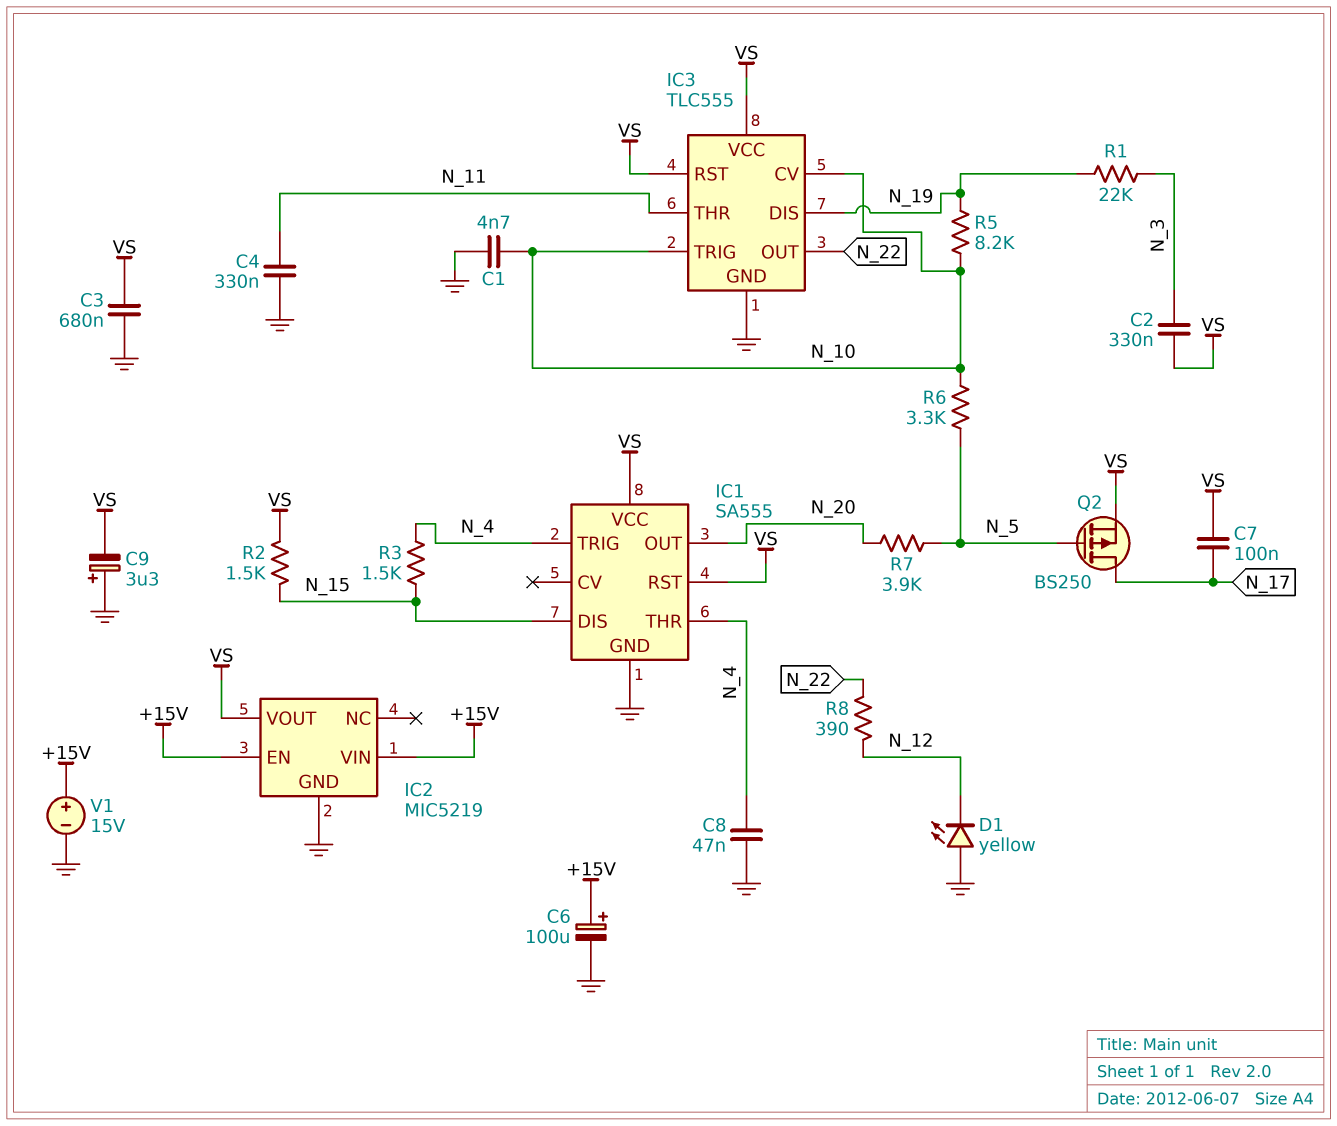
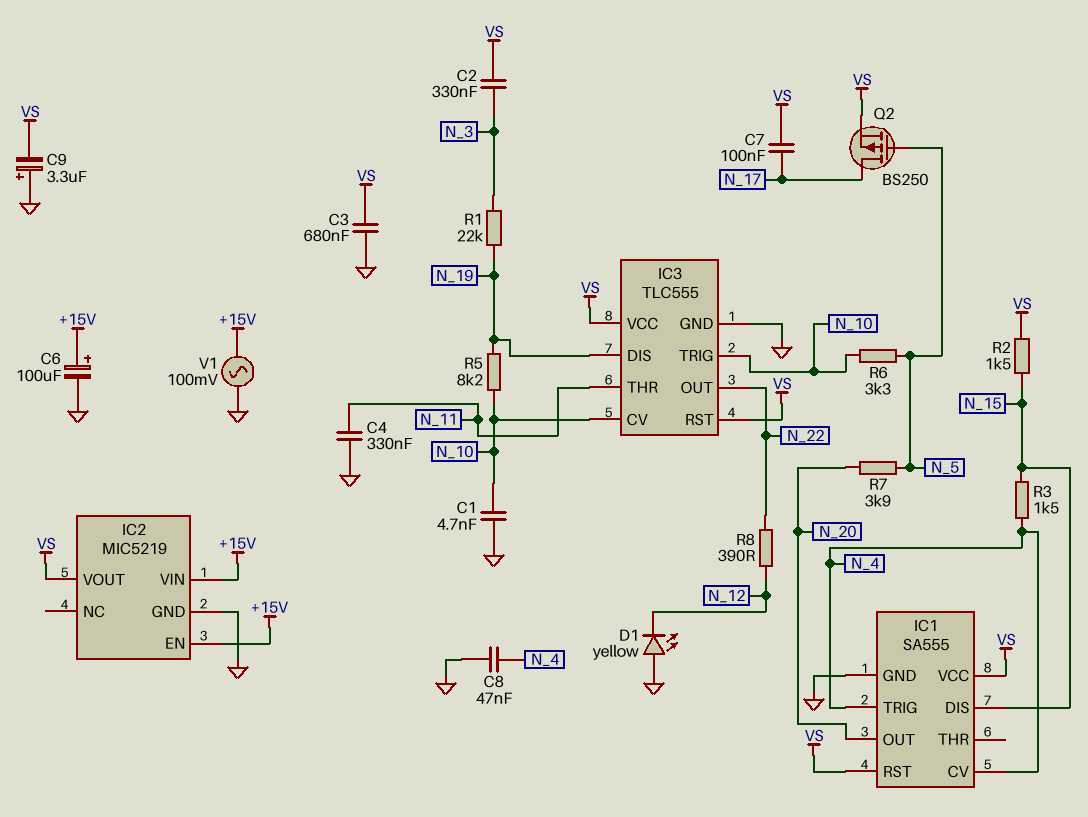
IC1 pin CV: none -> N_4
IC1 pin THR: N_4 -> none
V1: 15V (plus +15V, minus GND) -> AC 100mV (+15V, GND)

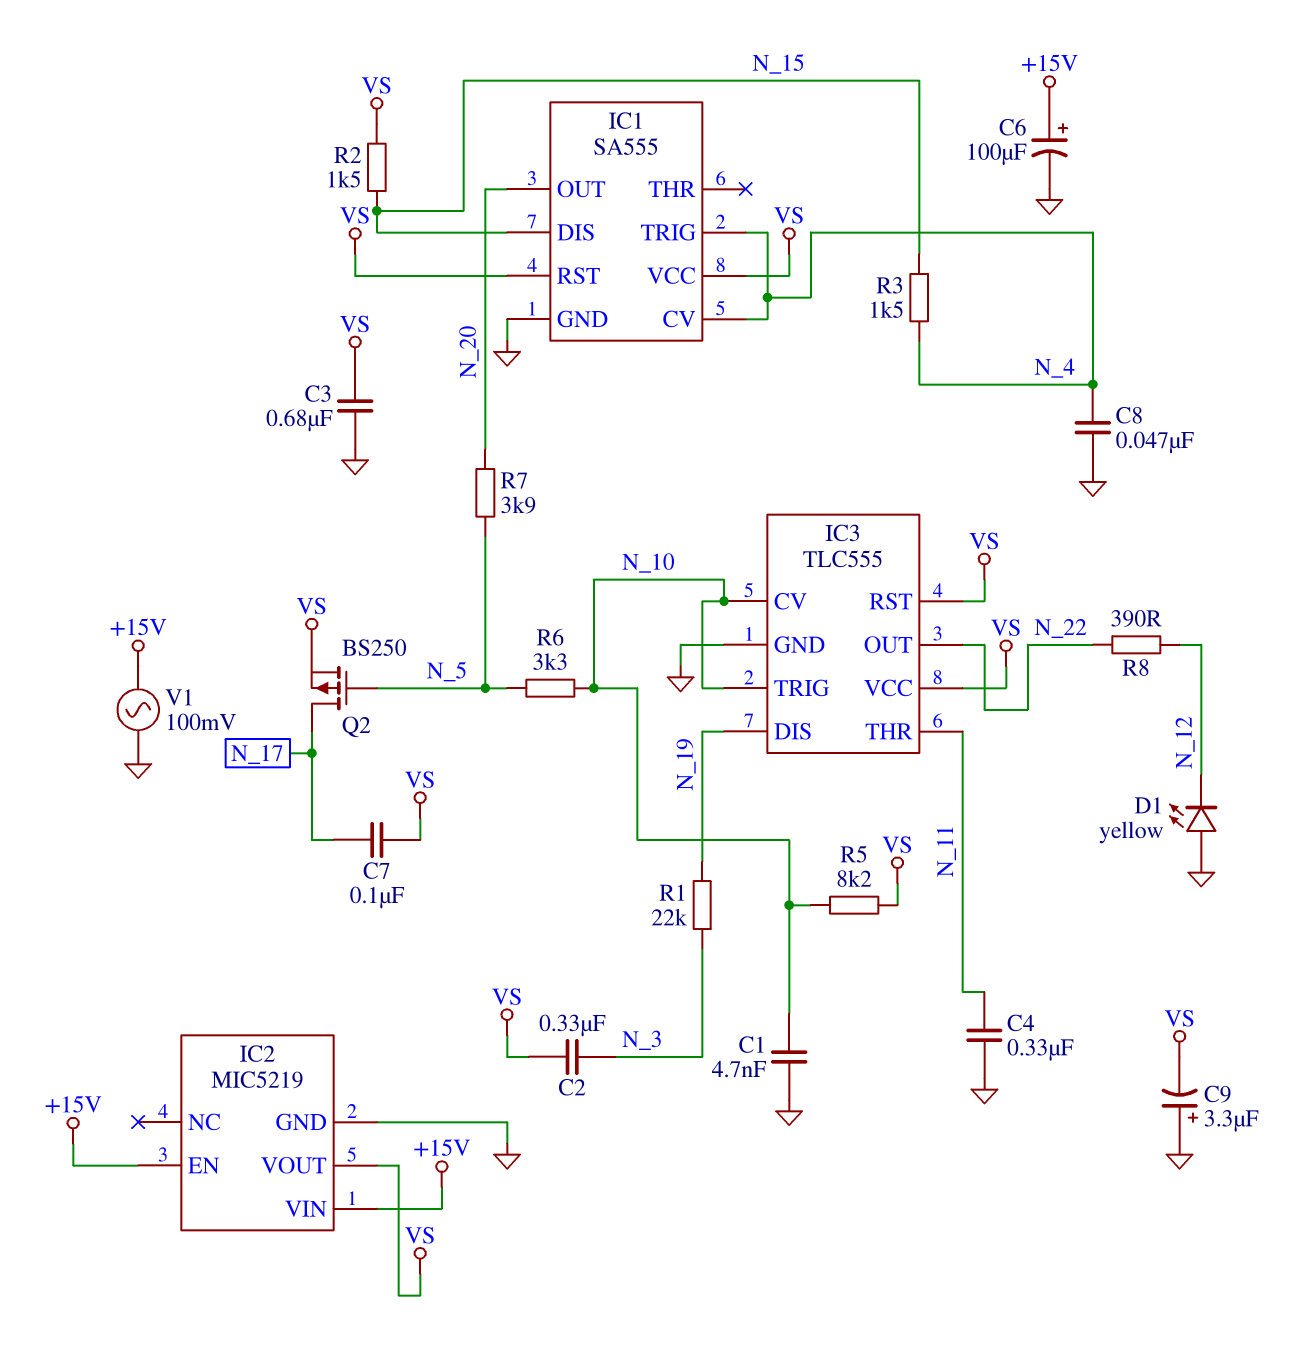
R5: 8.2k (N_10, N_19) -> 8.2k (N_10, VS)

